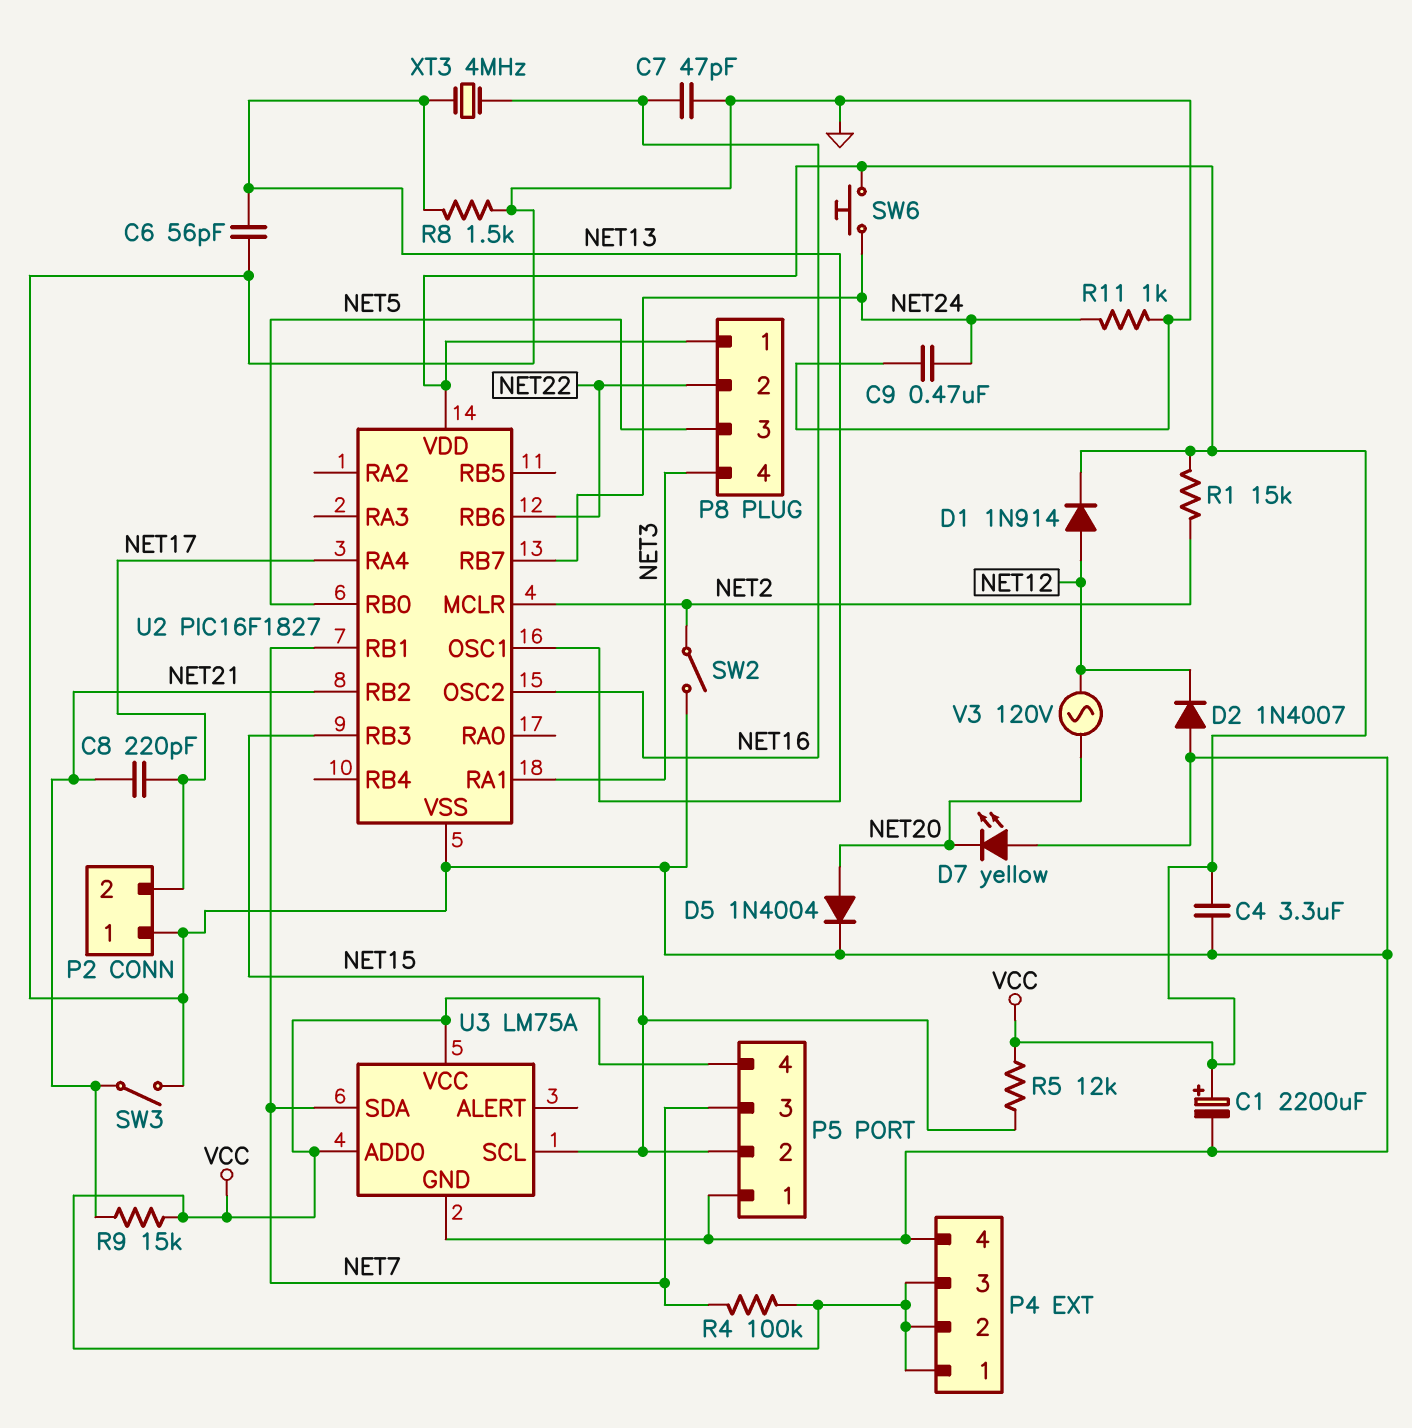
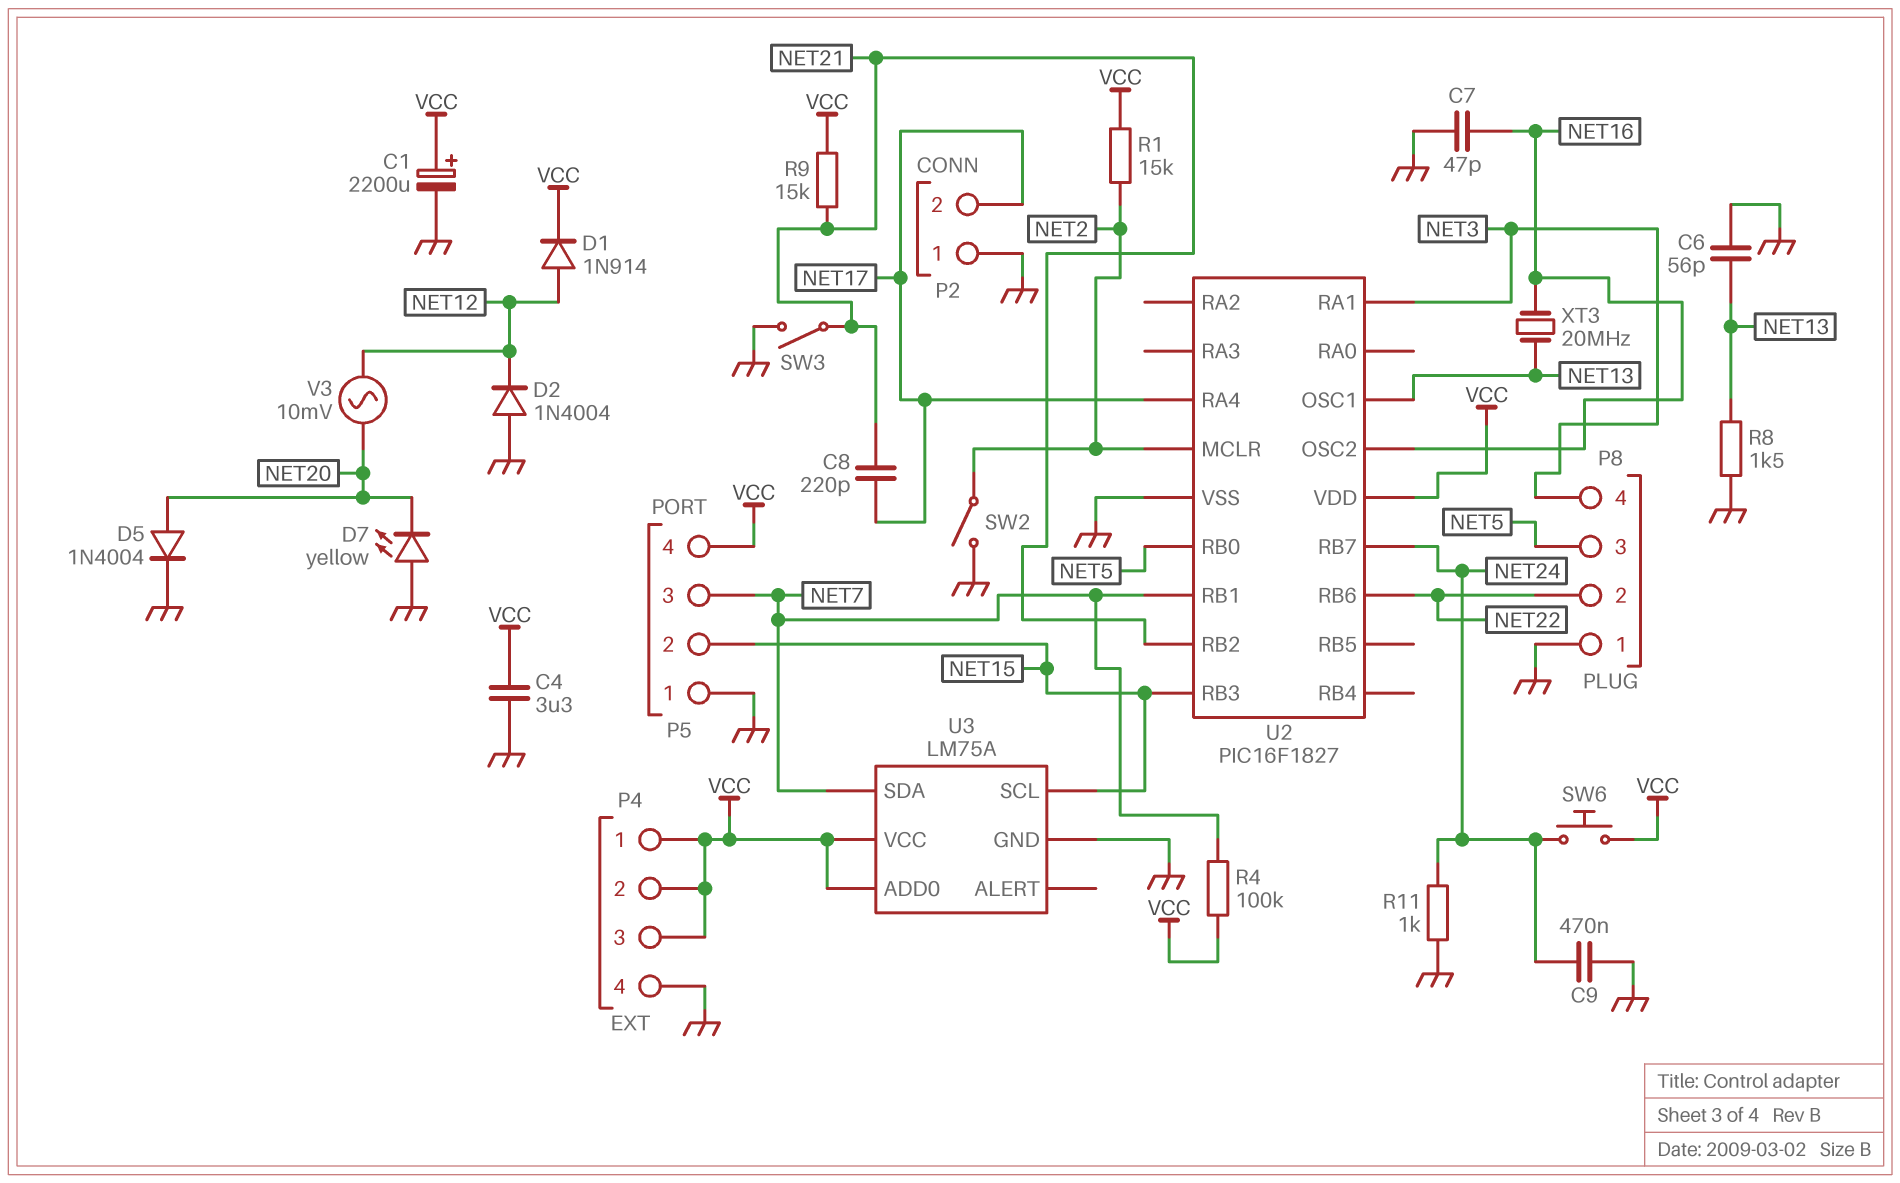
D2: diode 1N4007 (A GND, K NET12) -> diode 1N4004 (A GND, K NET12)
P8 pin 1: VCC -> GND
R5: 12k (NET15, VCC) -> none
V3: AC 120V (NET12, NET20) -> AC 10mV (NET12, NET20)
XT3: 4MHz (NET13, NET16) -> 20MHz (NET13, NET16)

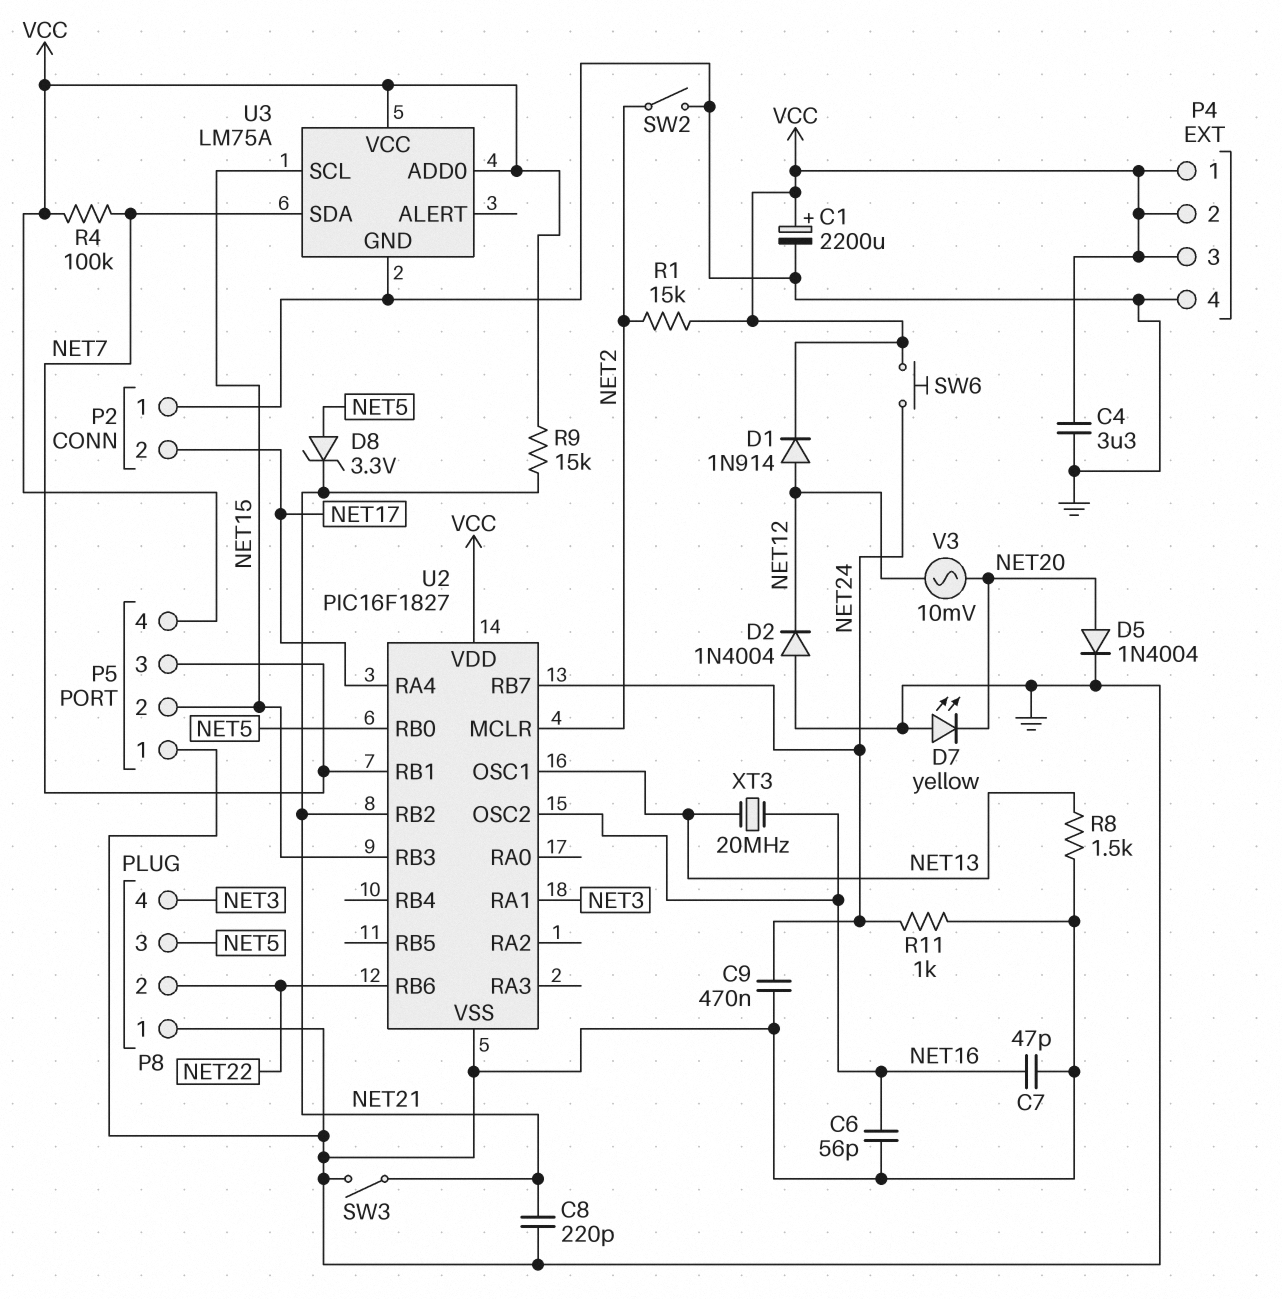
C6: 56pF (GND, NET13) -> 56pF (GND, NET16)
C8: 220pF (NET17, NET21) -> 220pF (GND, NET21)
D8: none -> zener 3.3V (A NET5, K NET21)

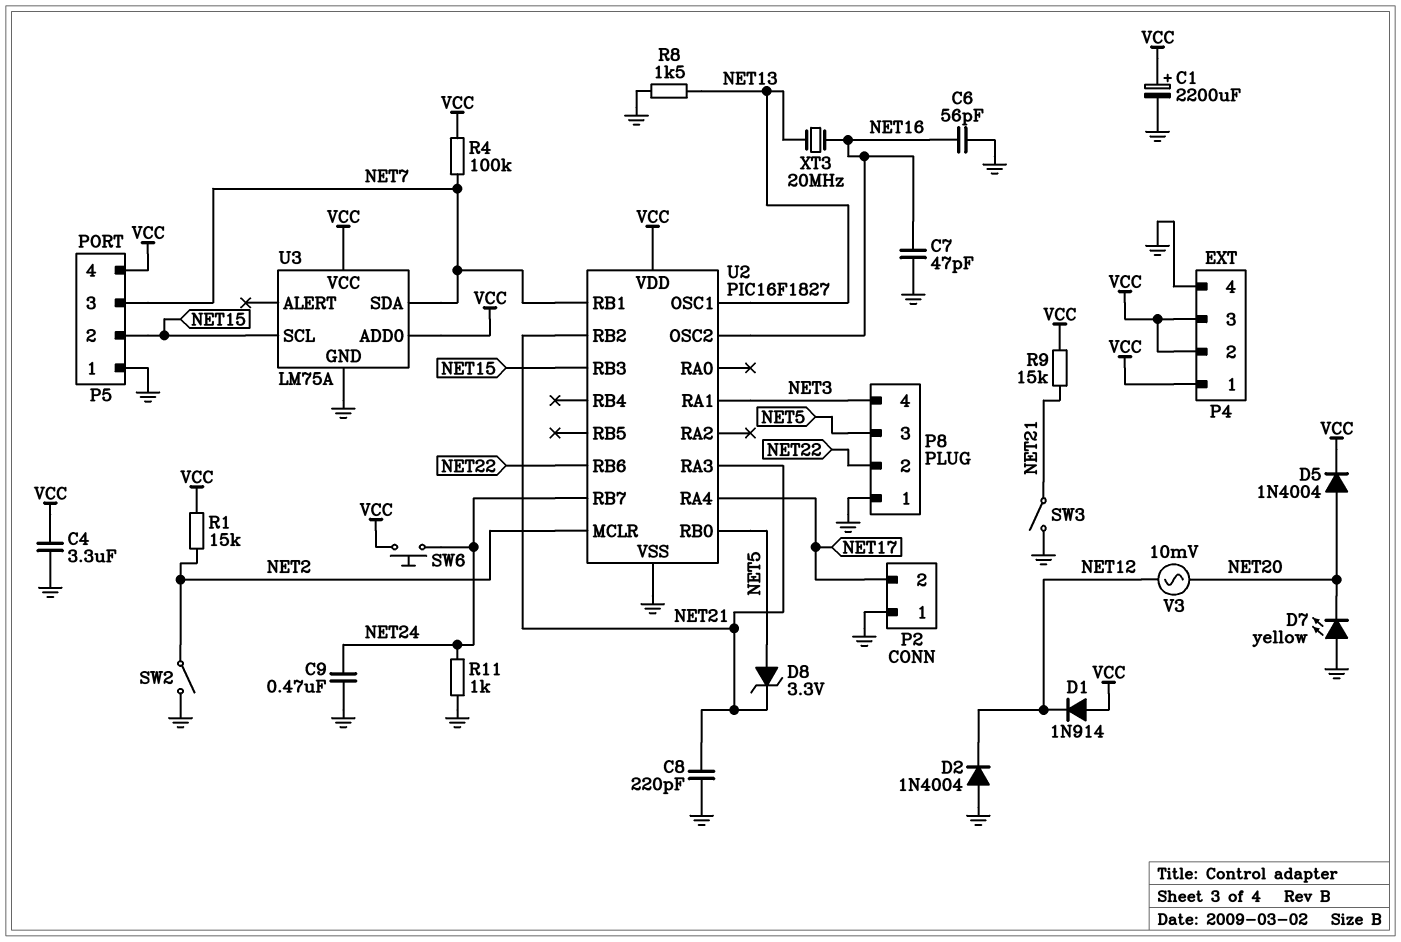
D1: diode 1N914 (A NET12, K VCC) -> diode 1N914 (A VCC, K NET12)
D5: diode 1N4004 (A NET20, K GND) -> diode 1N4004 (A NET20, K VCC)
U2 pin RA3: none -> NET21

